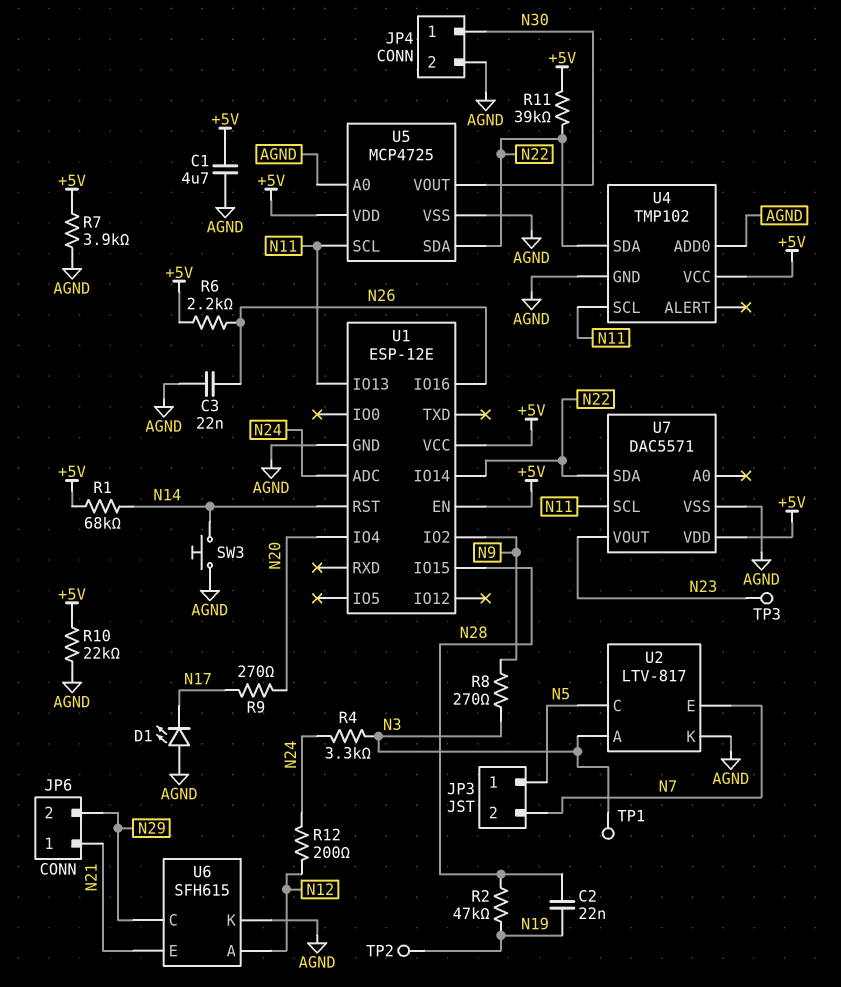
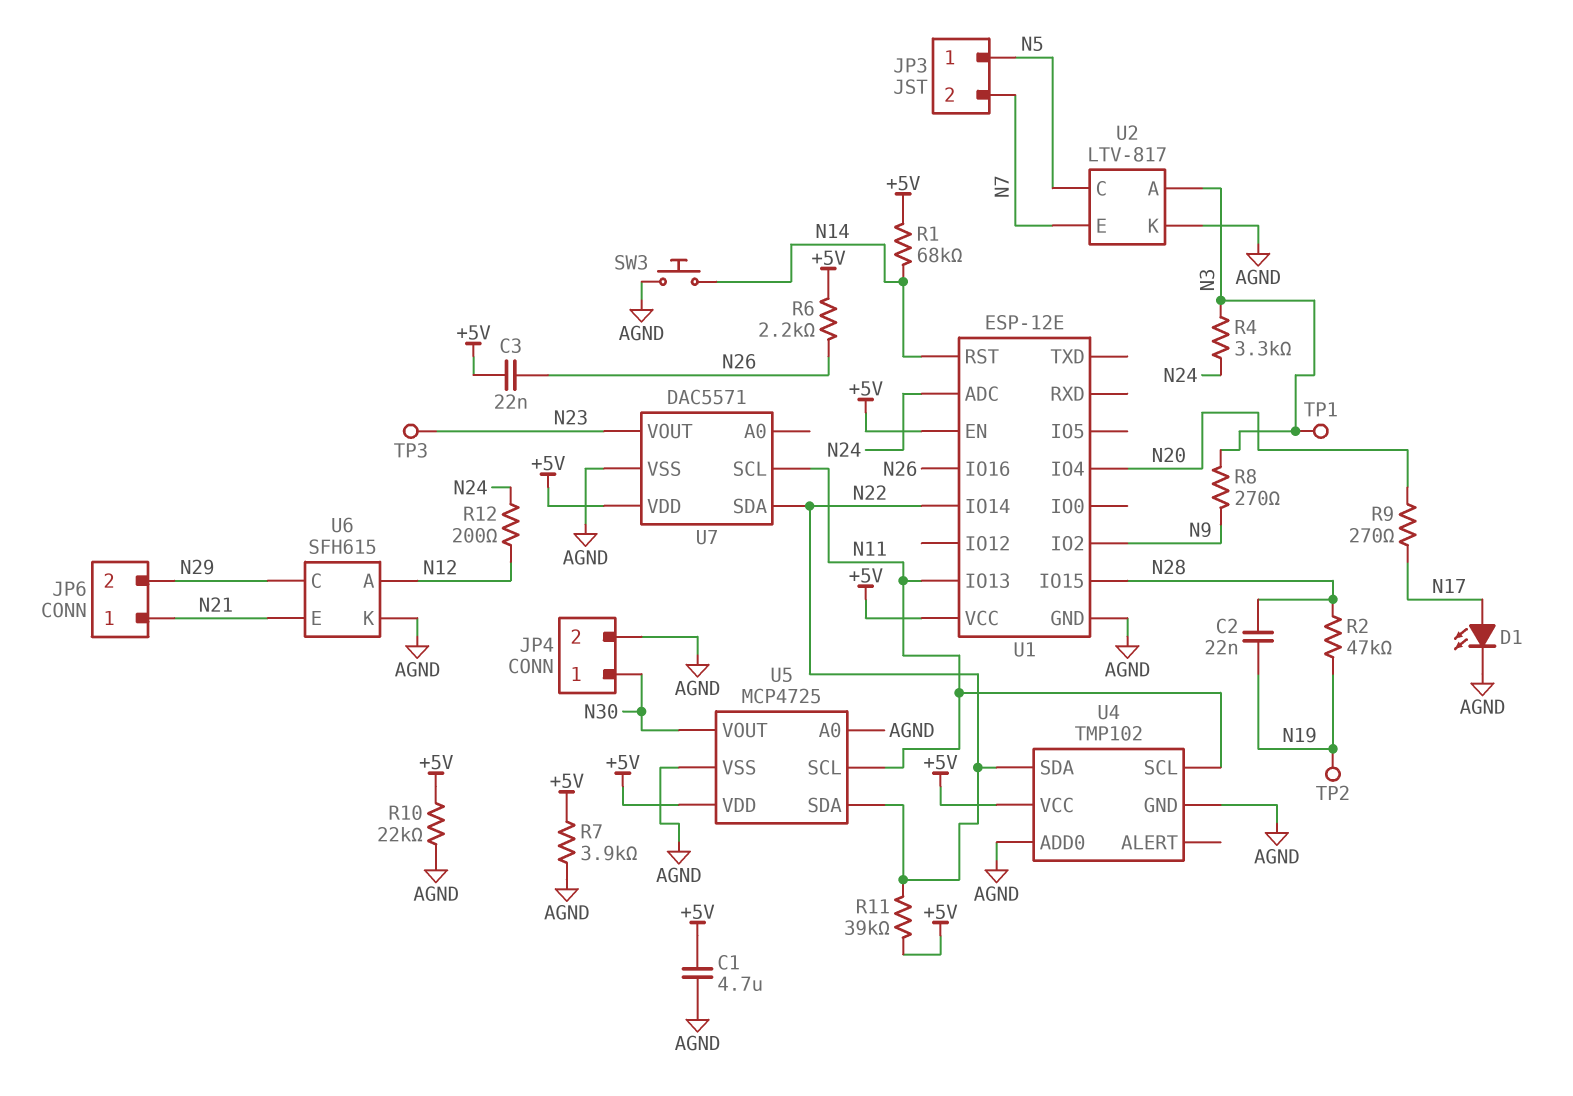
C3: 22nF (AGND, N26) -> 22nF (+5V, N26)
D1: LED (A AGND, K N17) -> LED (A N17, K AGND)

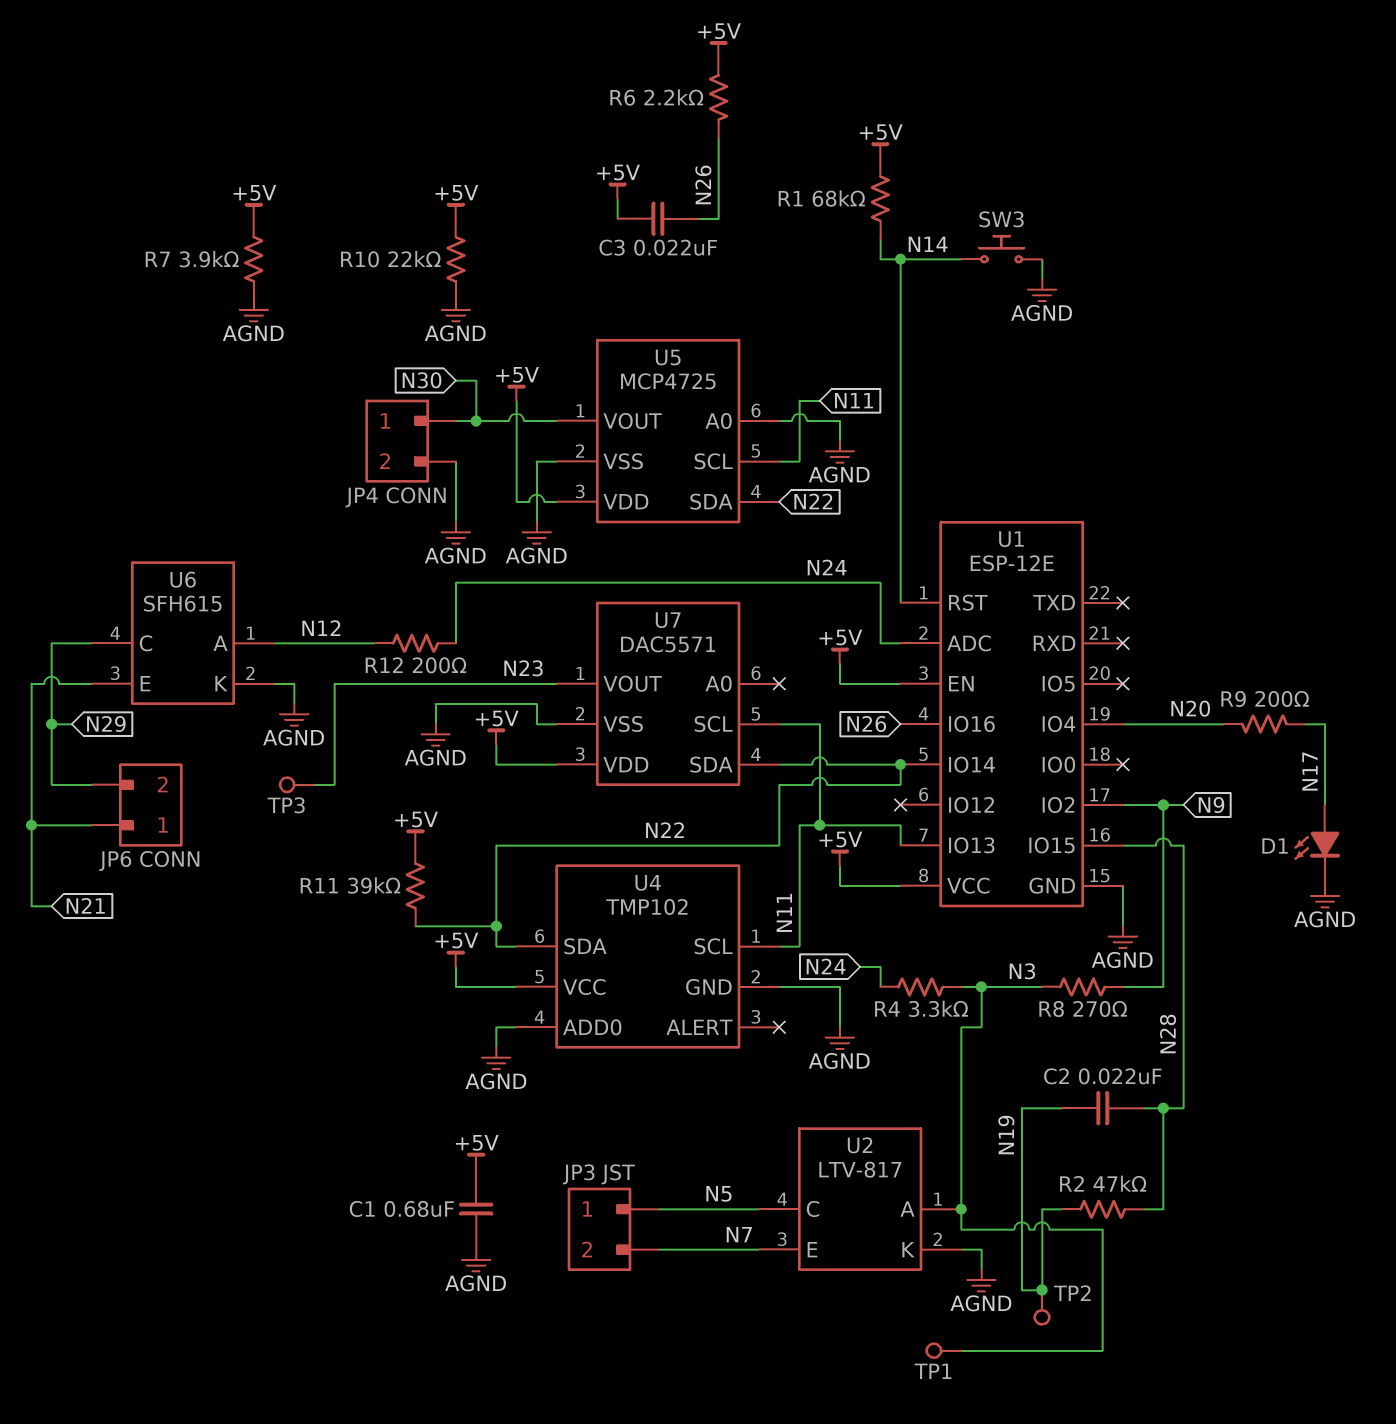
C1: 4.7uF (+5V, AGND) -> 680nF (+5V, AGND)
R9: 270 (N17, N20) -> 200 (N17, N20)

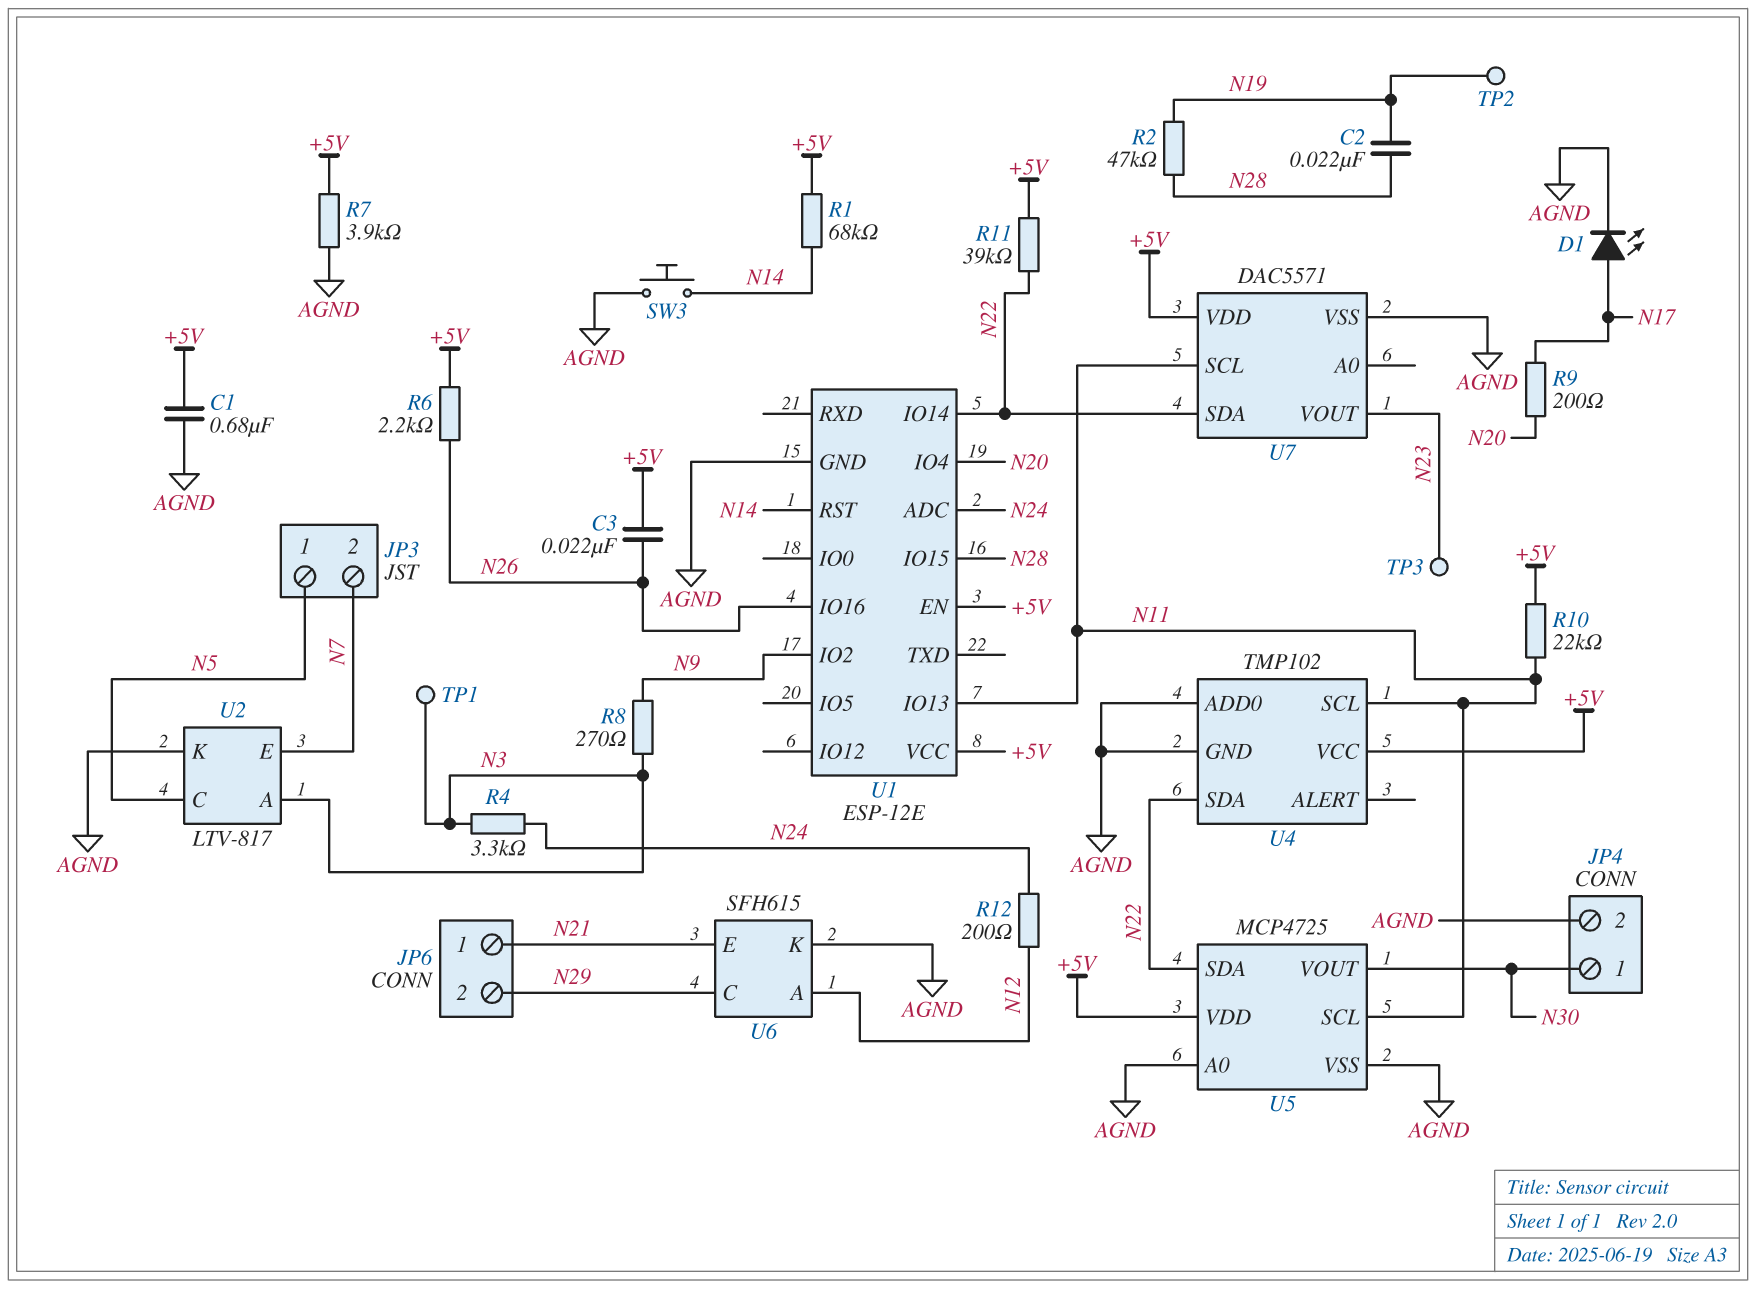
R10: 22k (+5V, AGND) -> 22k (+5V, N11)

